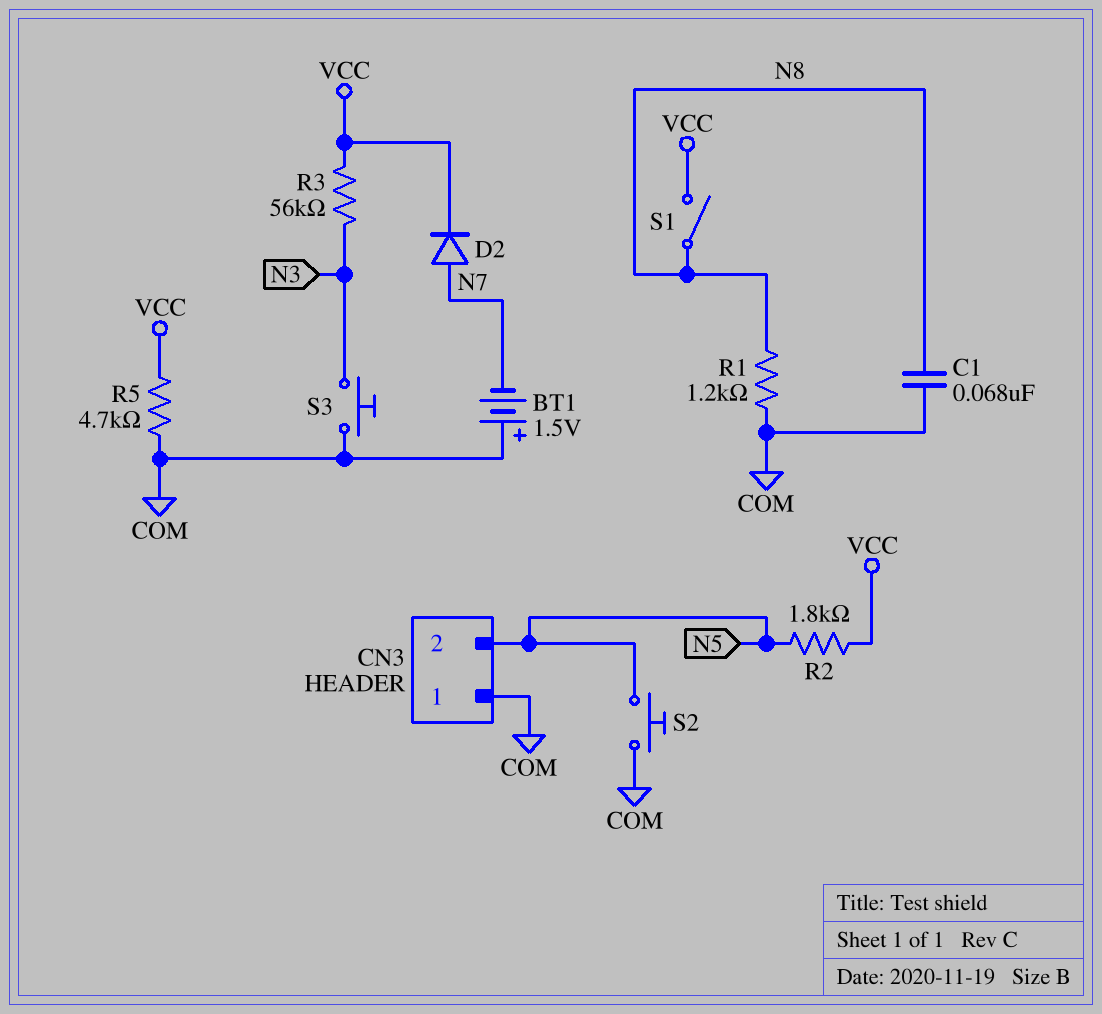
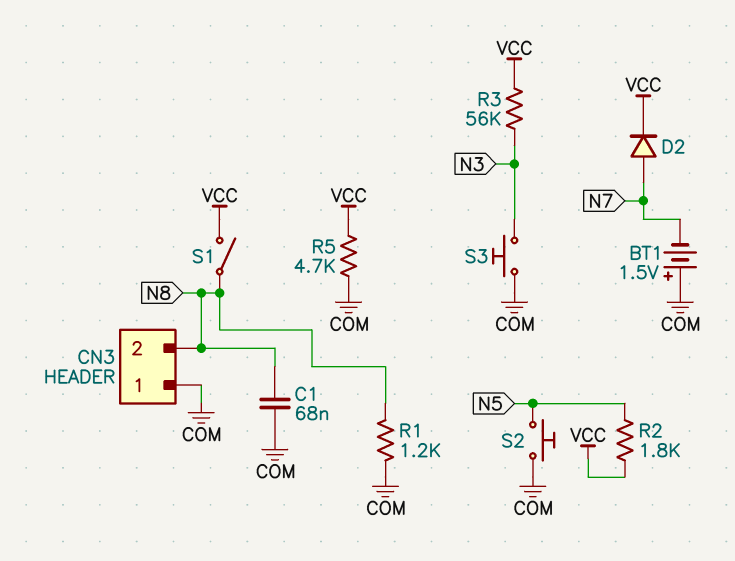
CN3 pin 2: N5 -> N8

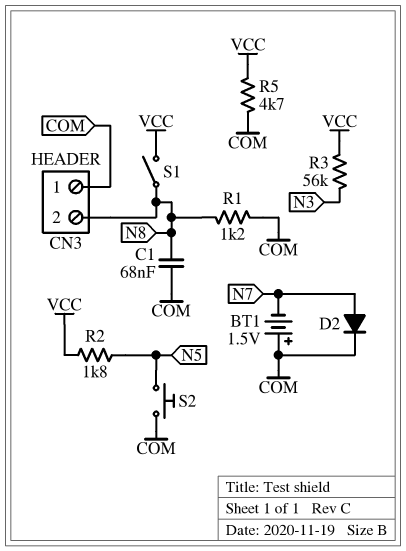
D2: diode (A N7, K VCC) -> diode (A N7, K COM)
S3: button (COM, N3) -> none

